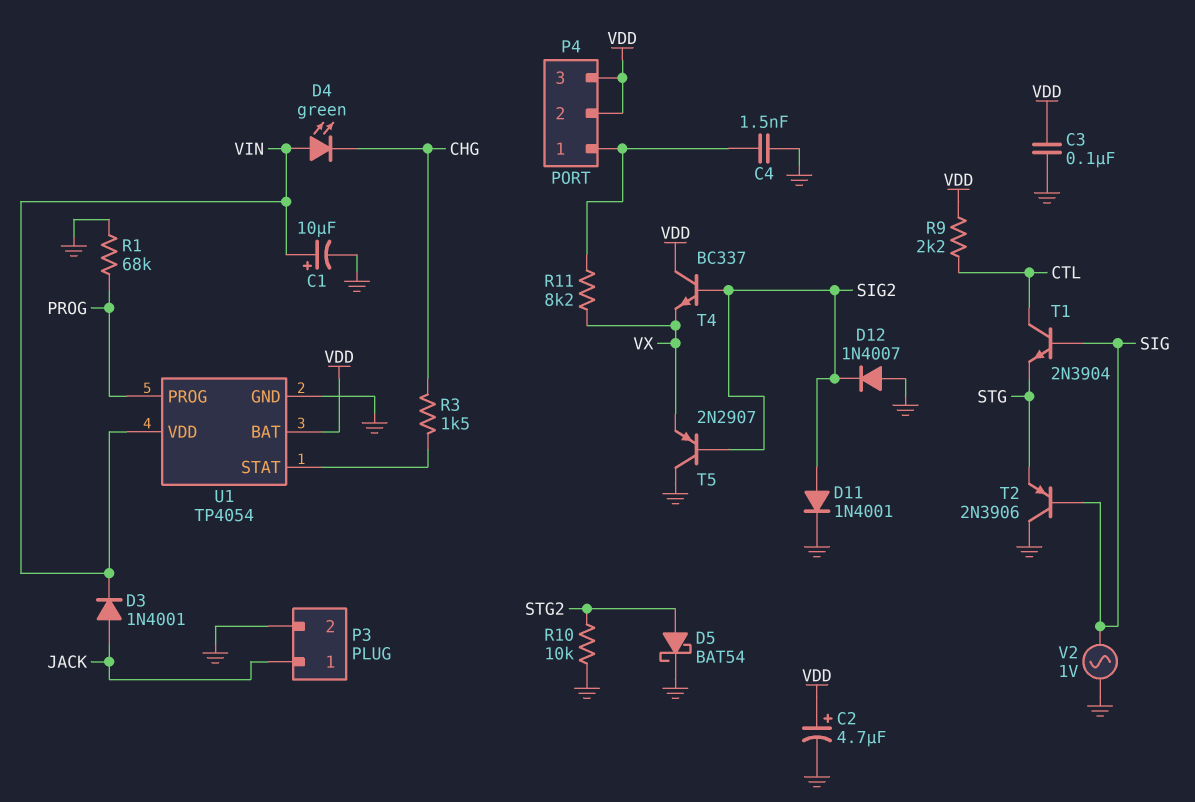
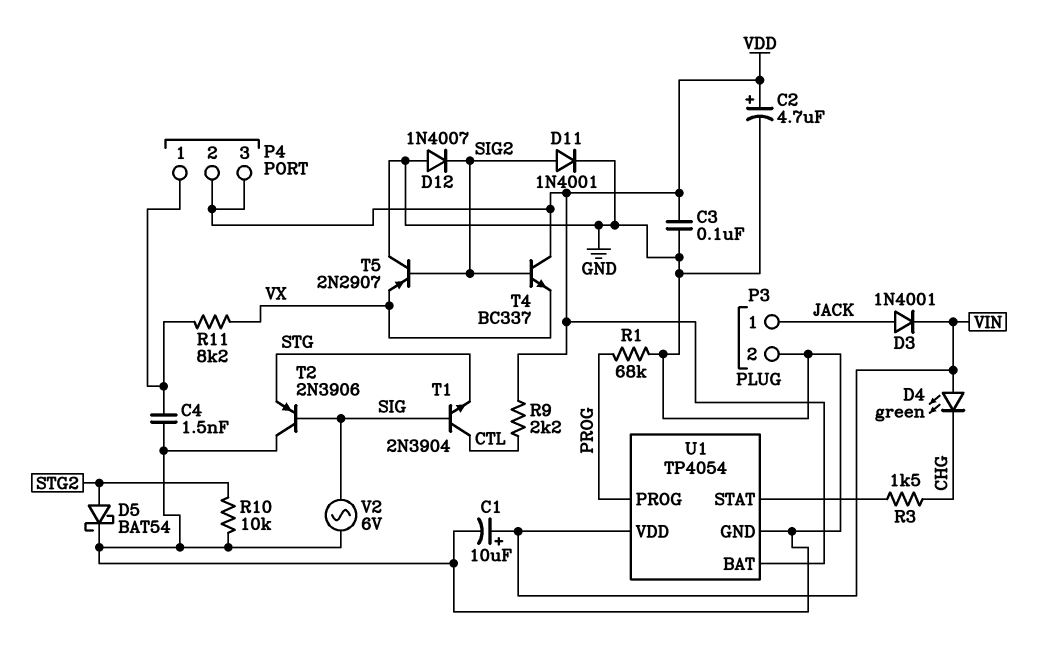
V2: AC 1V (GND, SIG) -> AC 6V (GND, SIG)

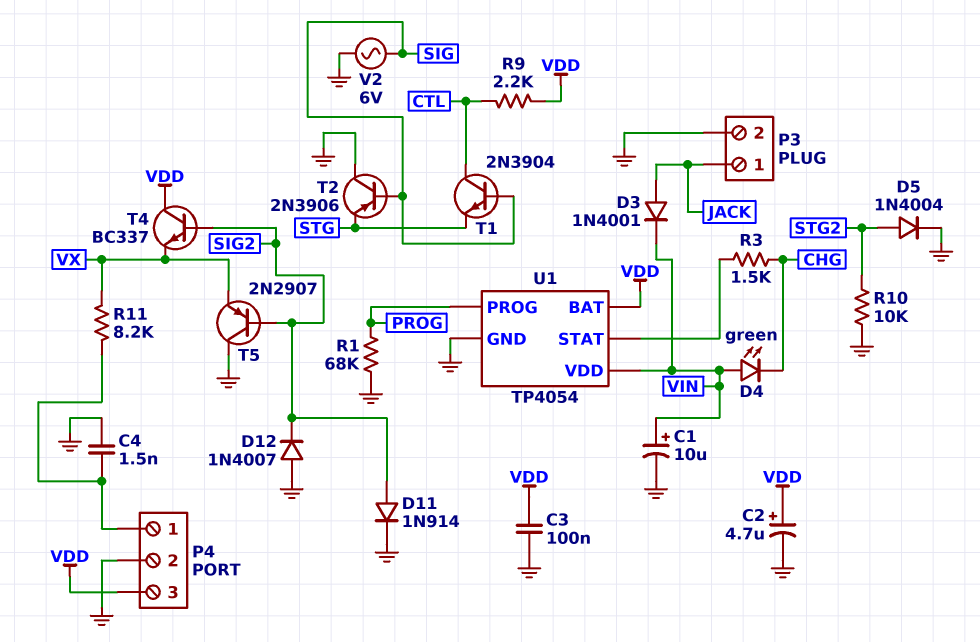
D5: schottky BAT54 (A STG2, K GND) -> diode 1N4004 (A STG2, K GND)
D11: diode 1N4001 (A SIG2, K GND) -> diode 1N914 (A SIG2, K GND)
P4 pin 2: VDD -> GND

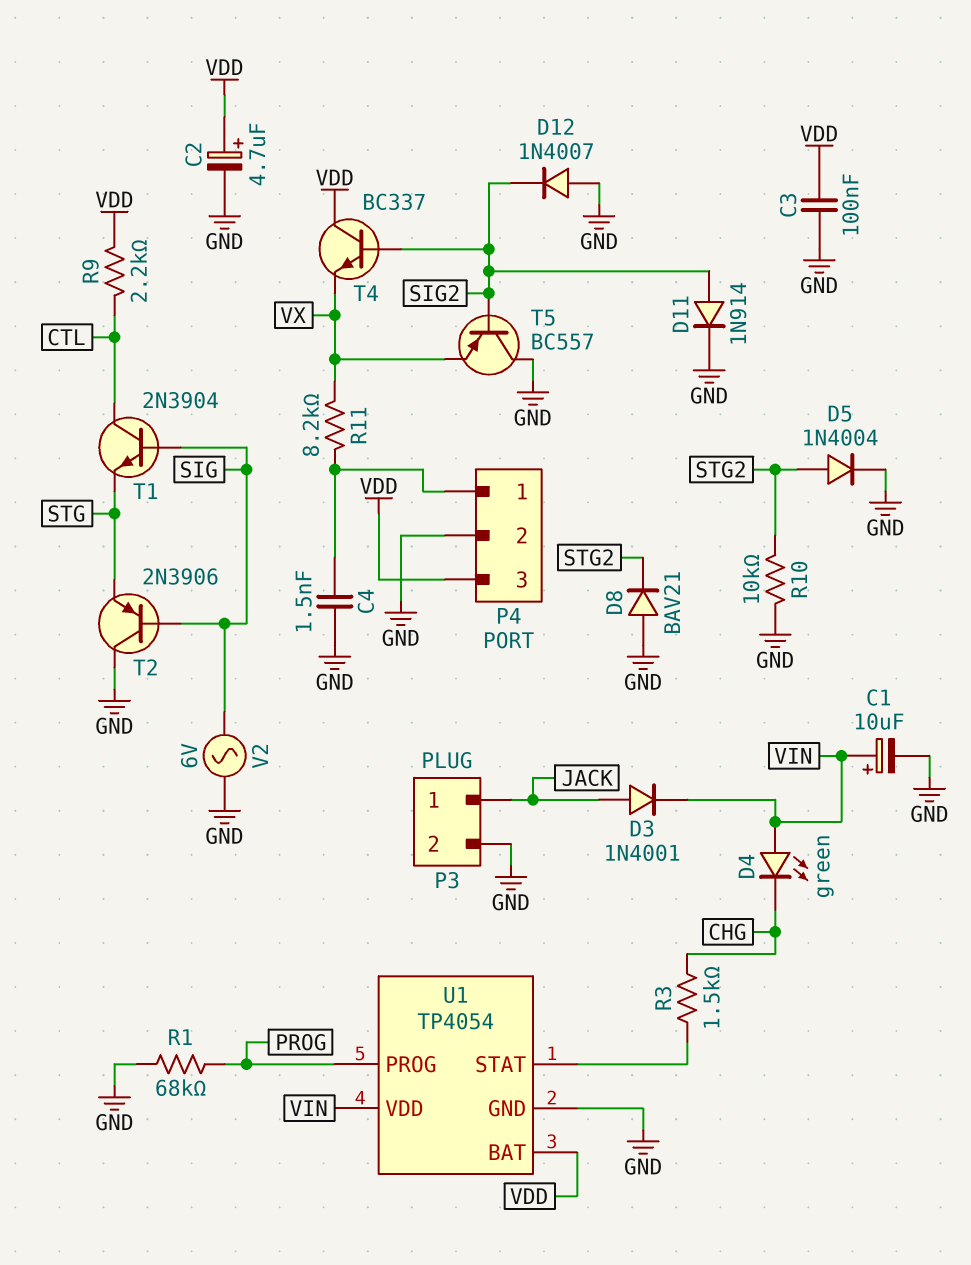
D8: none -> diode BAV21 (A GND, K STG2)
T5: PNP 2N2907 (B SIG2, C GND, E VX) -> PNP BC557 (B SIG2, C GND, E VX)

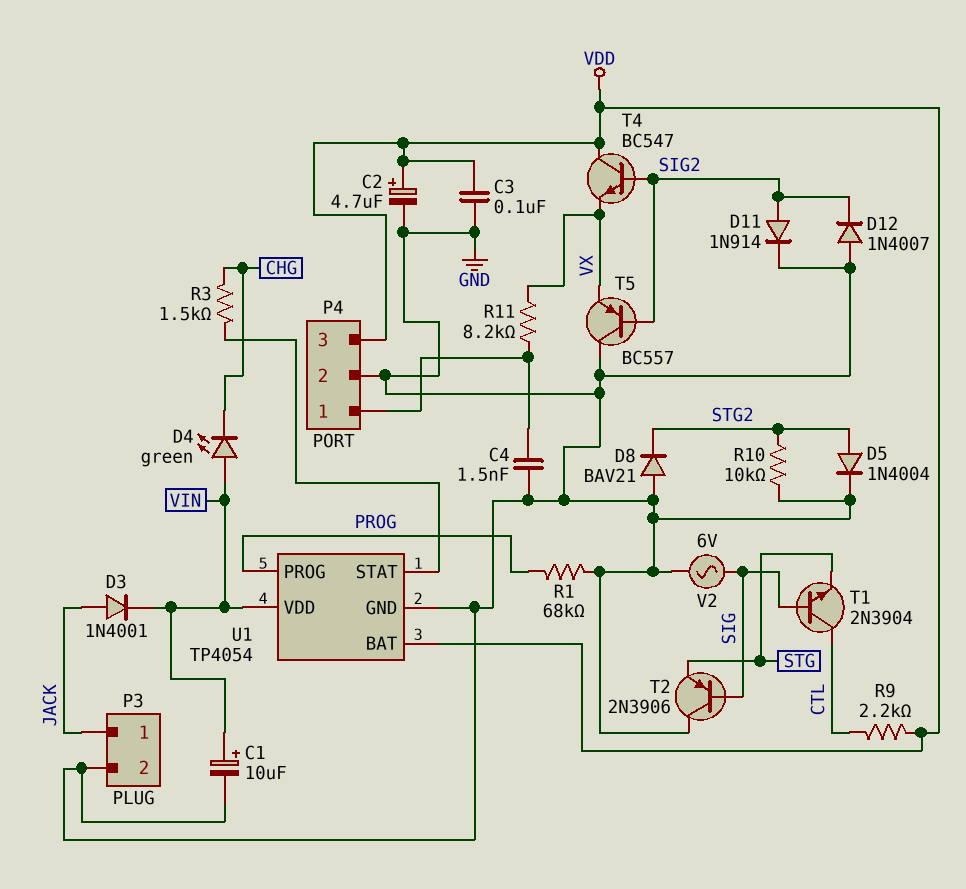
T4: NPN BC337 (B SIG2, C VDD, E VX) -> NPN BC547 (B SIG2, C VDD, E VX)

